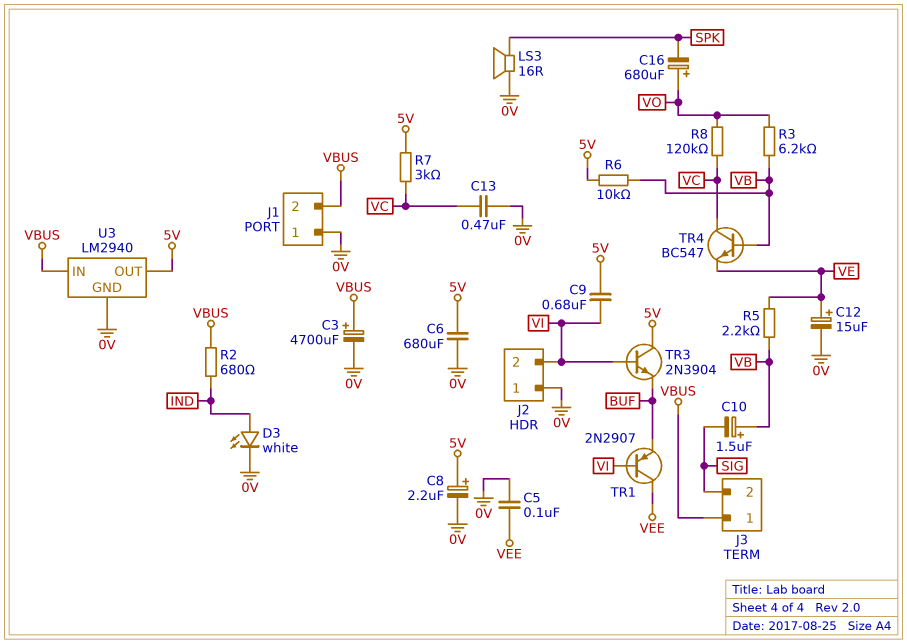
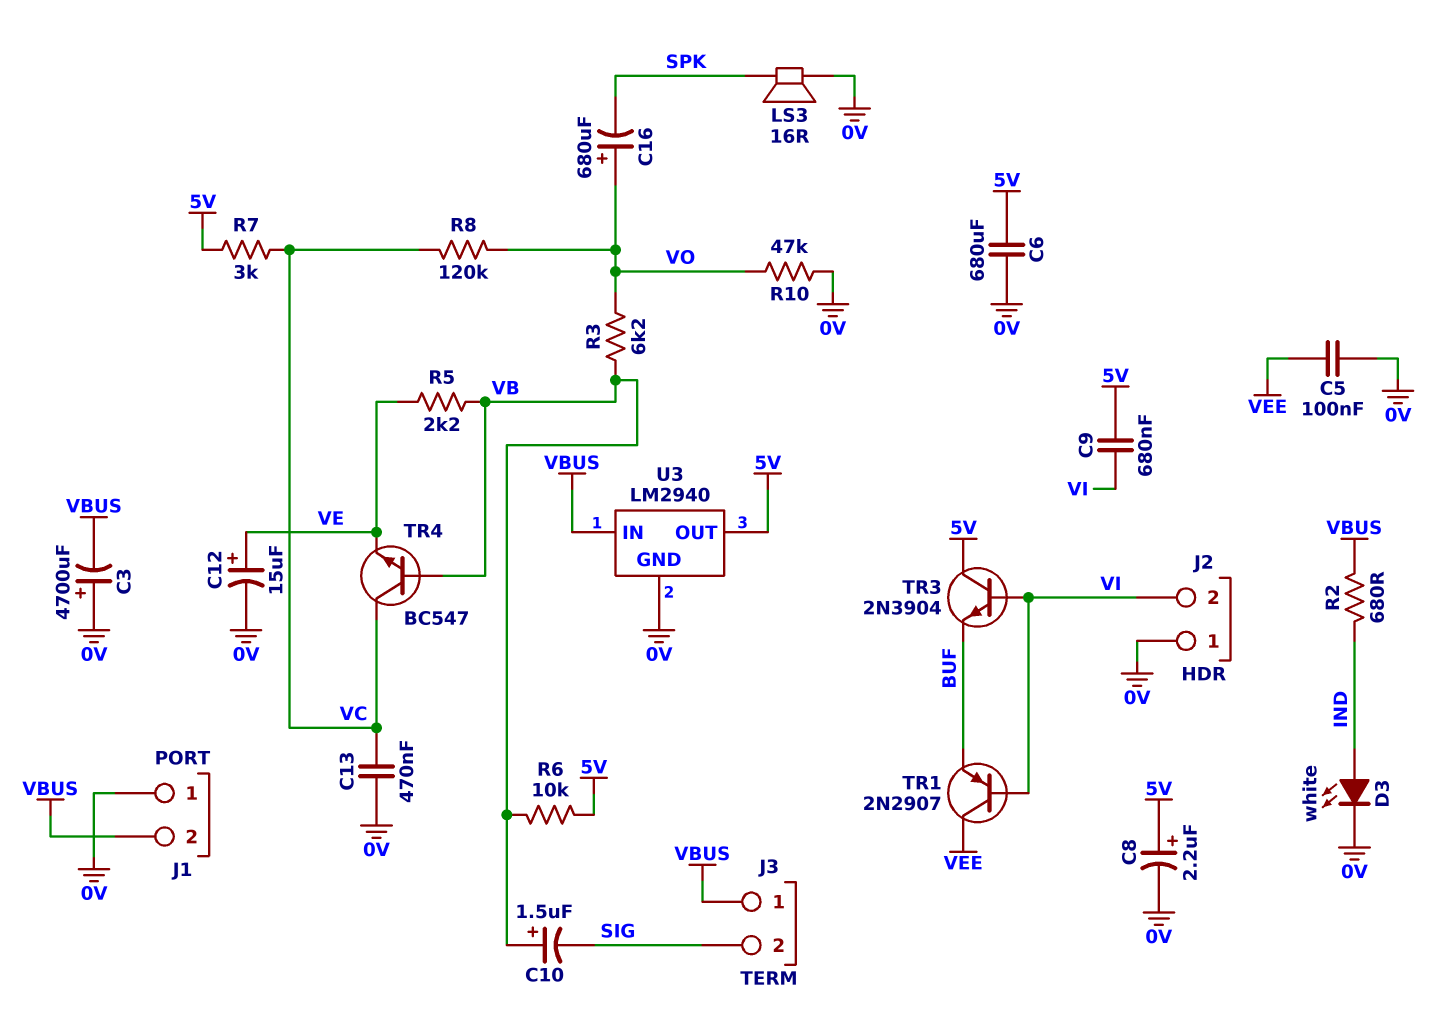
C3: 4700uF (plus VBUS, minus 0V) -> 4700uF (plus 0V, minus VBUS)
R10: none -> 47k (0V, VO)

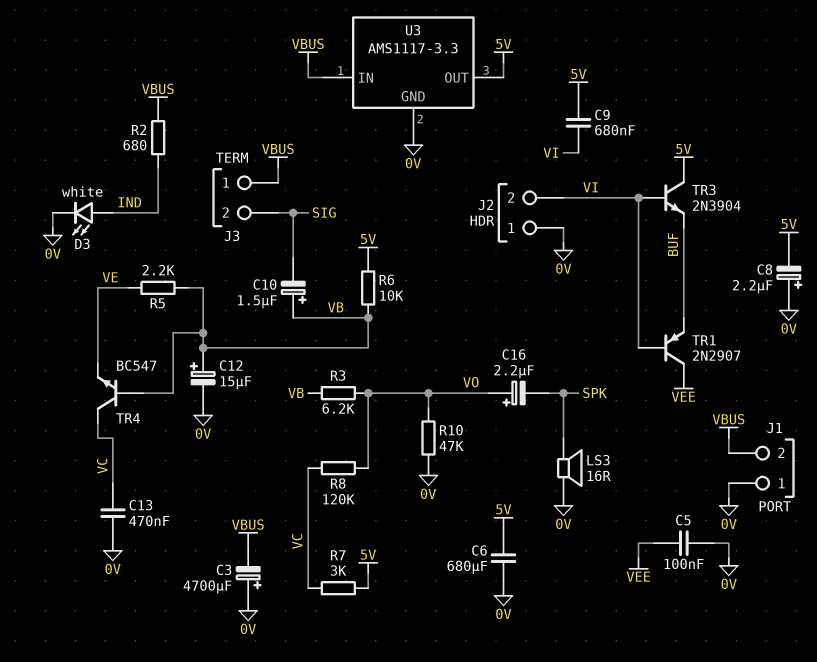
C8: 2.2uF (plus 5V, minus 0V) -> 2.2uF (plus 0V, minus 5V)
C12: 15uF (plus VE, minus 0V) -> 15uF (plus VB, minus 0V)
C16: 680uF (plus VO, minus SPK) -> 2.2uF (plus VO, minus SPK)
U3: LM2940 -> AMS1117-3.3

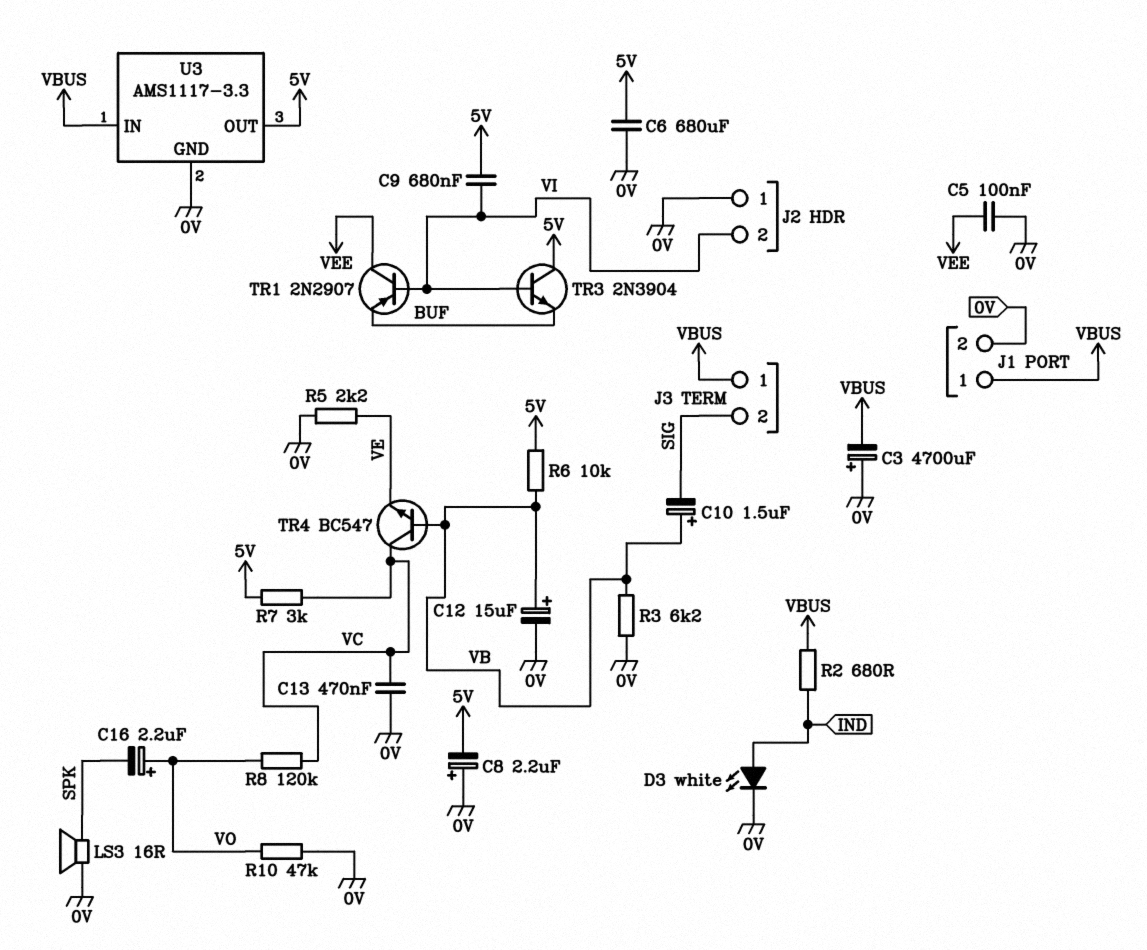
J1 pin 1: 0V -> VBUS
J1 pin 2: VBUS -> 0V
R3: 6.2k (VB, VO) -> 6.2k (0V, VB)
R5: 2.2k (VB, VE) -> 2.2k (0V, VE)

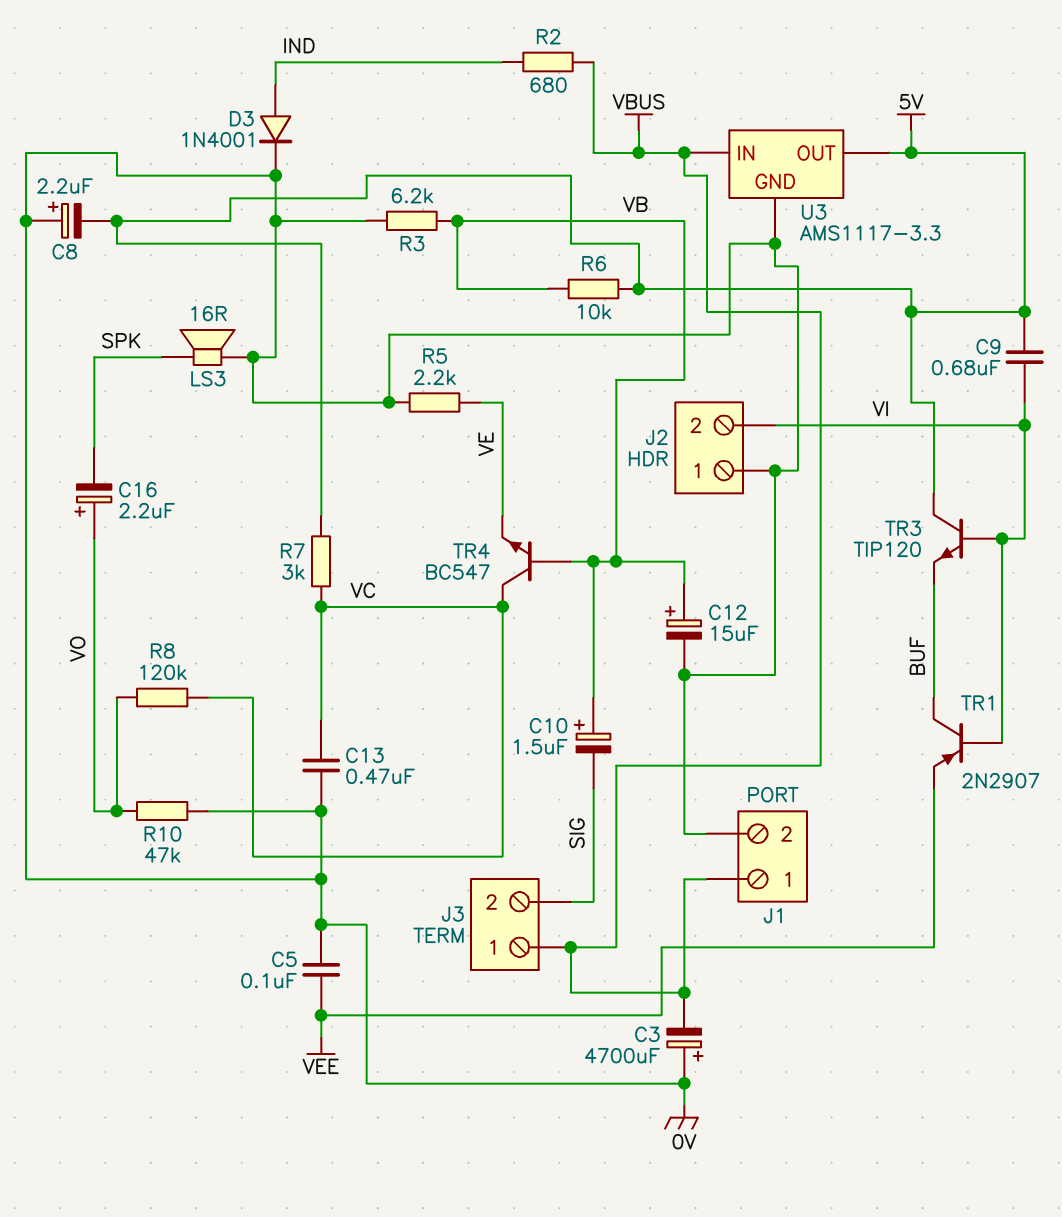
C6: 680uF (0V, 5V) -> none
D3: LED white (A IND, K 0V) -> diode 1N4001 (A IND, K 0V)
TR1: PNP 2N2907 (B VI, C VEE, E BUF) -> PNP 2N2907 (B VI, C BUF, E VEE)
TR3: NPN 2N3904 (B VI, C 5V, E BUF) -> NPN TIP120 (B VI, C 5V, E BUF)

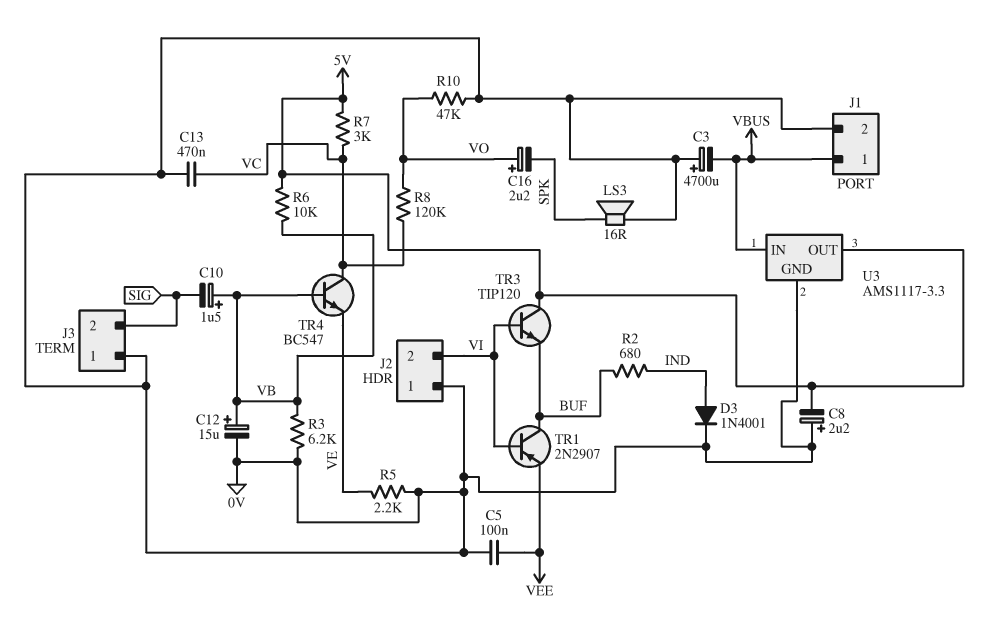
C9: 680nF (5V, VI) -> none
J3 pin 1: VBUS -> 0V
R2: 680 (IND, VBUS) -> 680 (BUF, IND)

